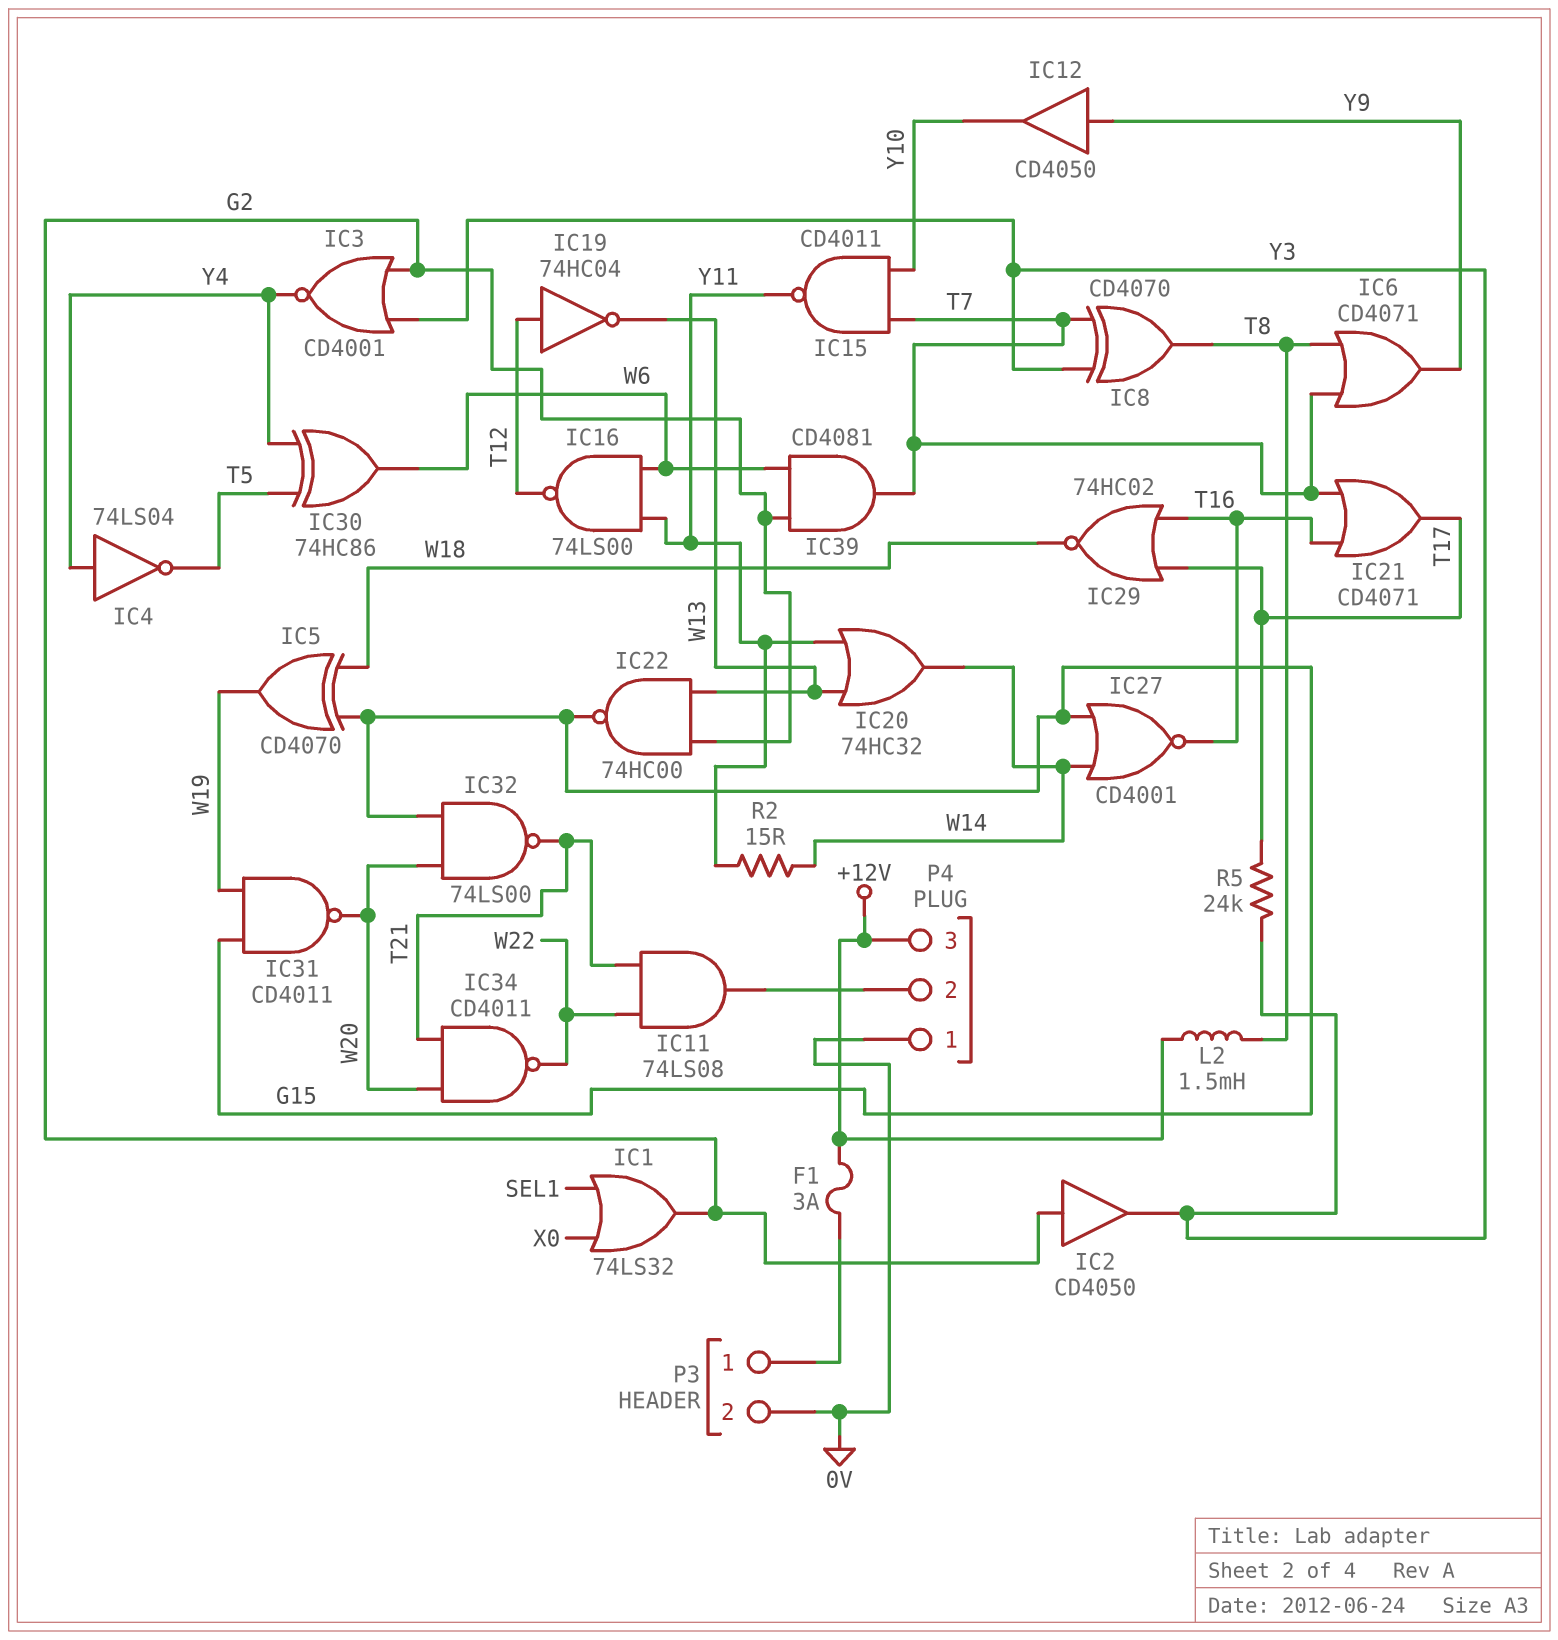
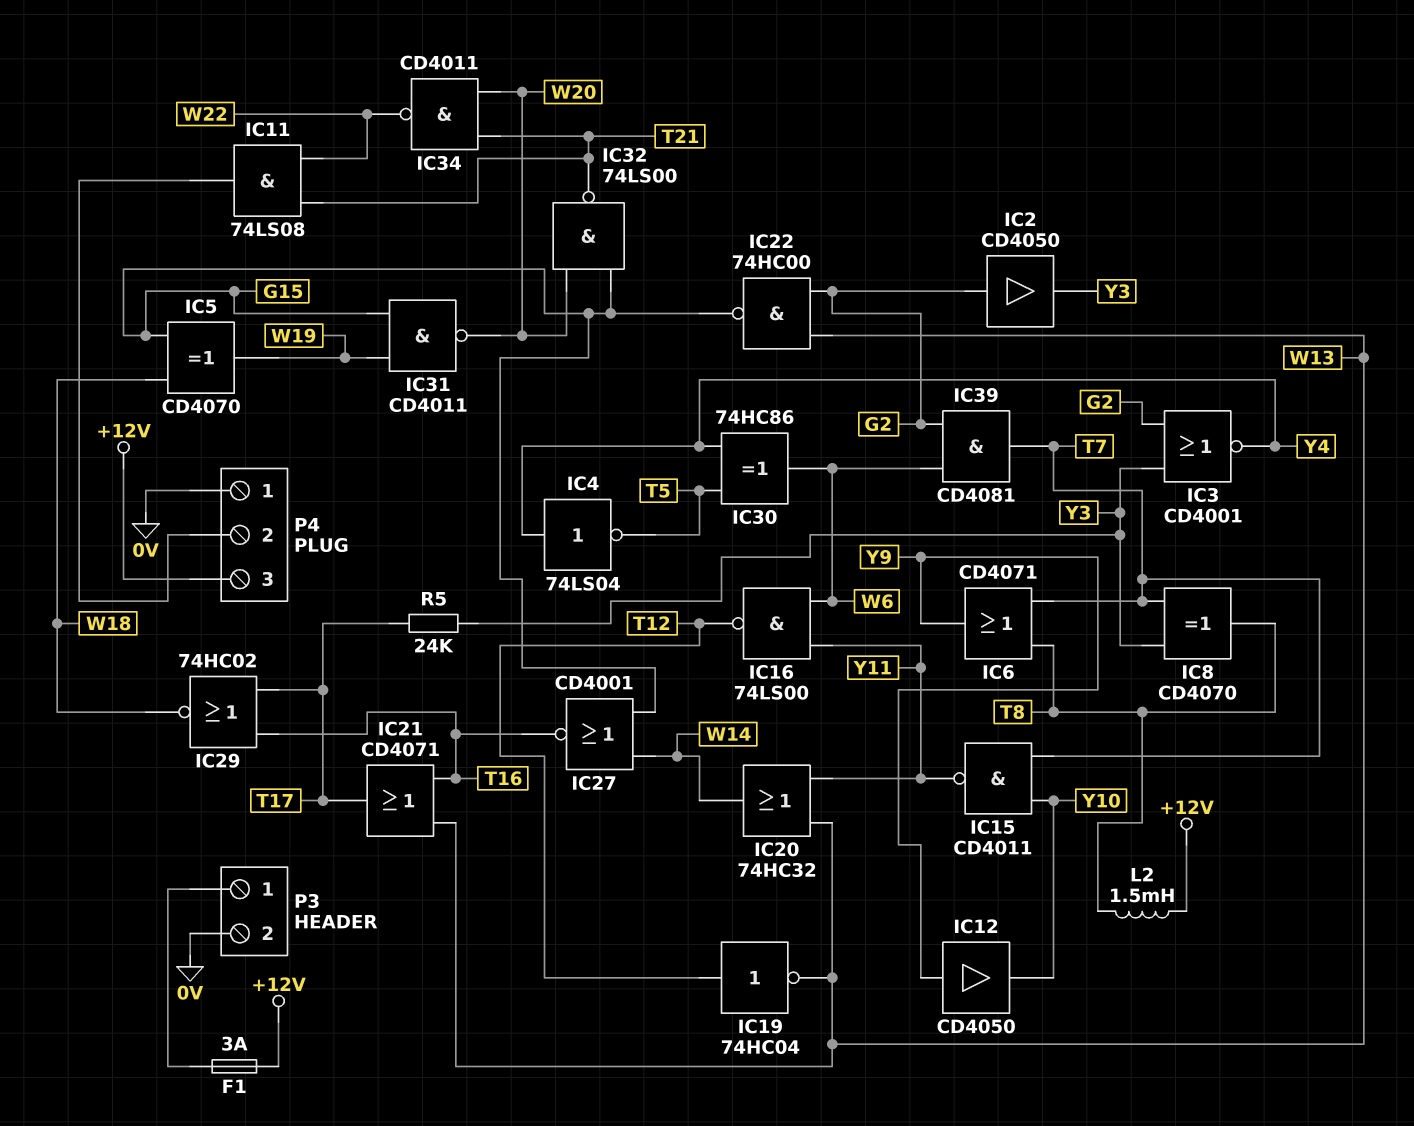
IC1: OR 74LS32 (in SEL1, in X0, out G2) -> none
IC21: OR CD4071 (in T7, in T16, out T17) -> OR CD4071 (in T16, in W13, out T17)
R2: 15 (W14, Y11) -> none

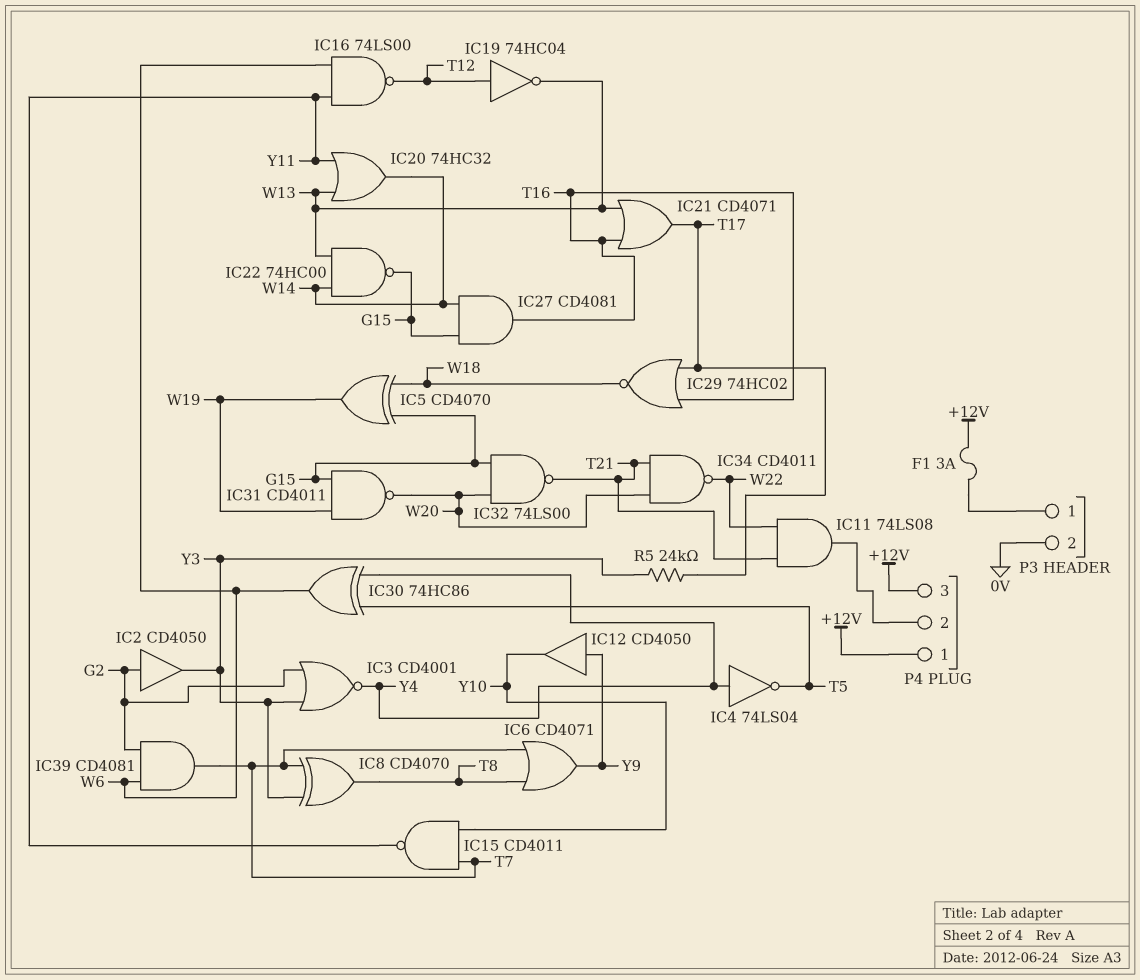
IC22: NAND 74HC00 (in G2, in W13, out G15) -> NAND 74HC00 (in W13, in W14, out G15)
IC27: NOR CD4001 (in G15, in W14, out T16) -> AND CD4081 (in G15, in W14, out T16)
L2: 1.5mH (+12V, T8) -> none
P4 pin 1: 0V -> +12V

